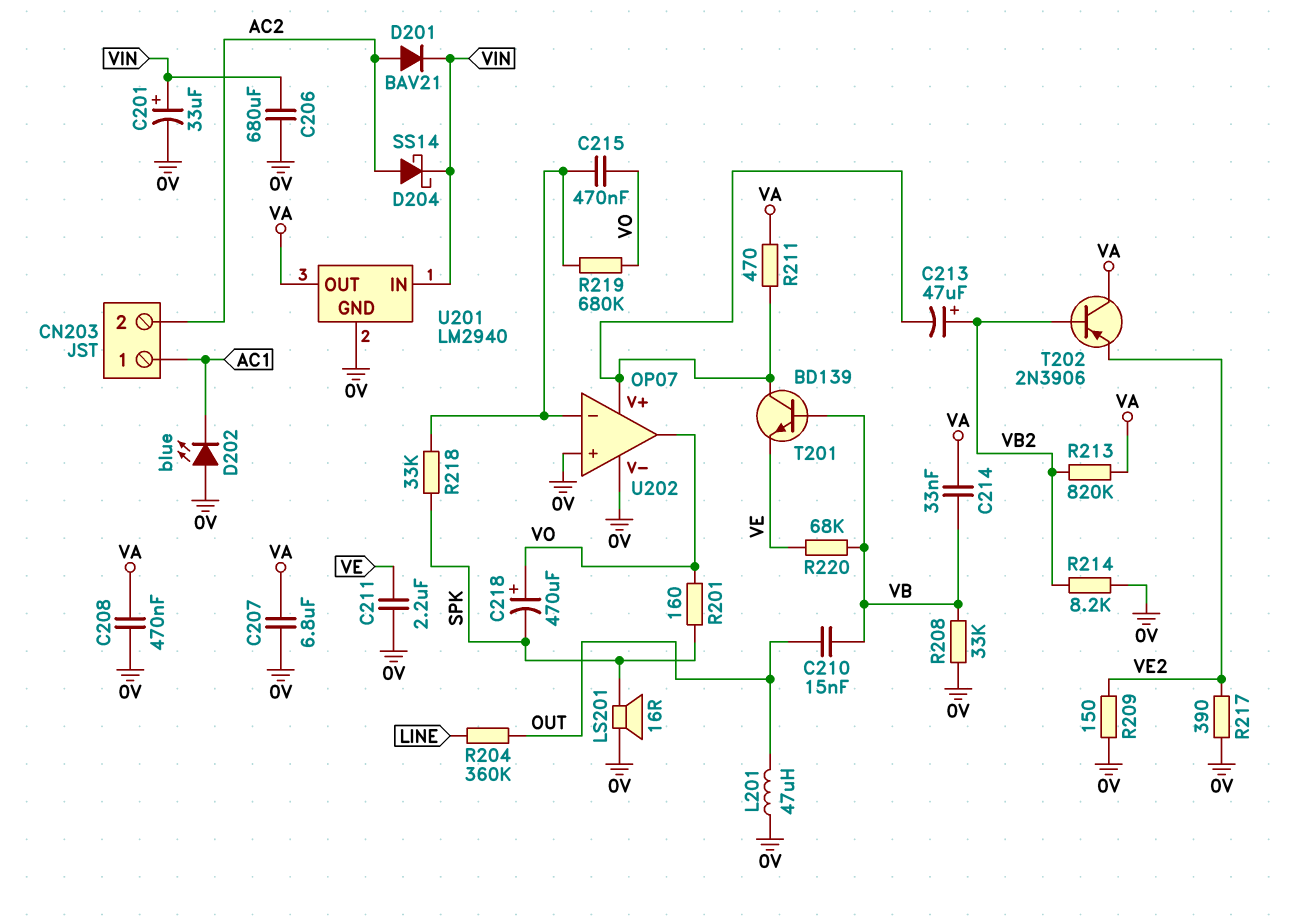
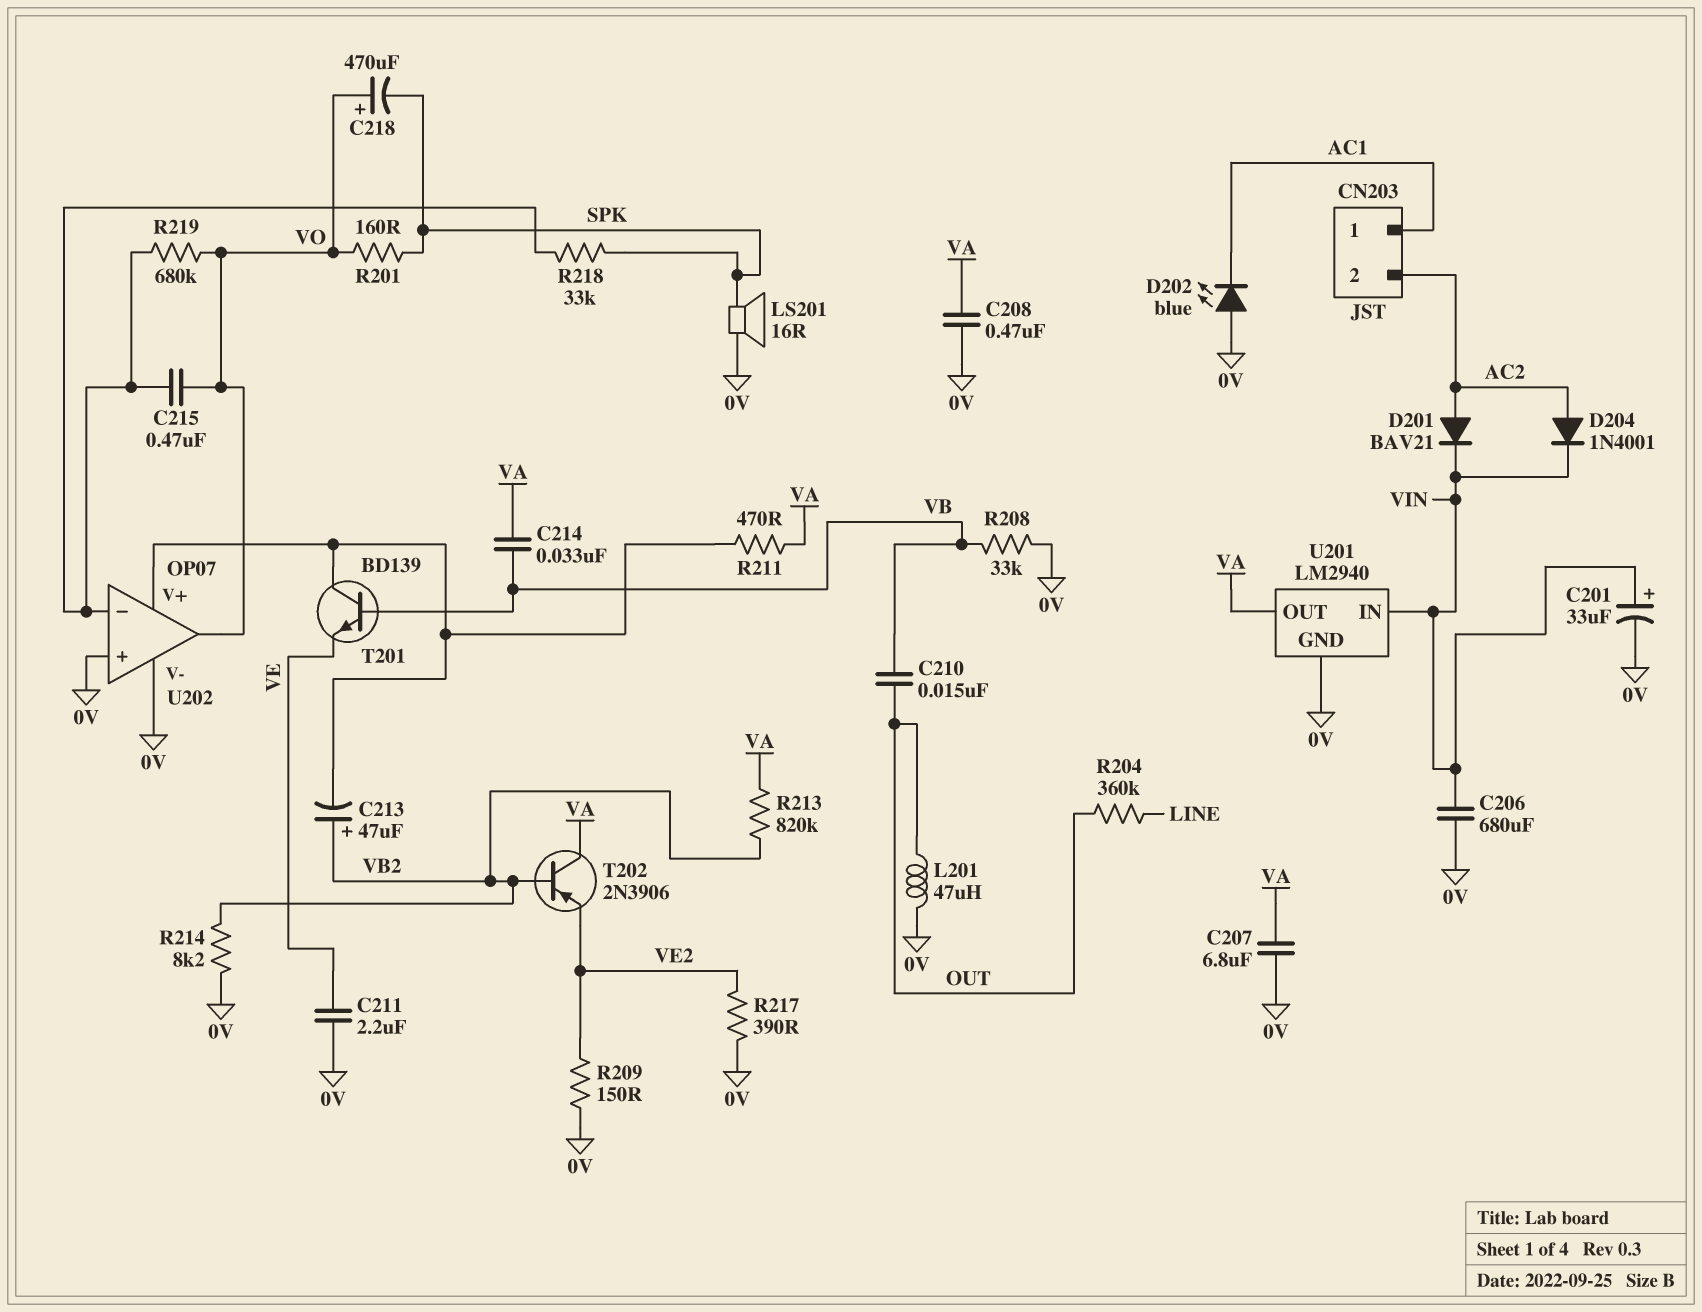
D204: schottky SS14 (A AC2, K VIN) -> diode 1N4001 (A AC2, K VIN)
R220: 68k (VB, VE) -> none

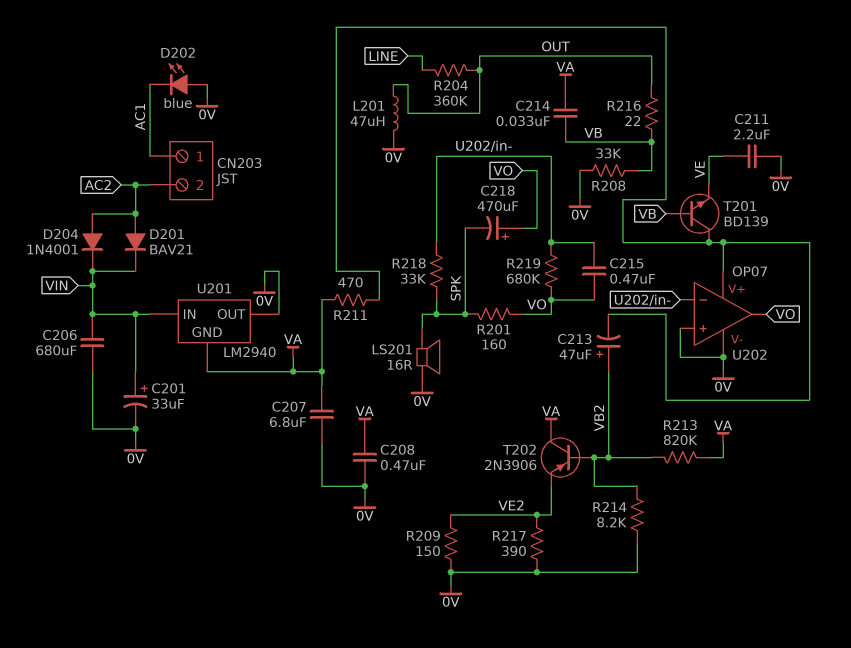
C210: 15nF (OUT, VB) -> none
R216: none -> 22 (OUT, VB)
U201 pin GND: 0V -> VA
U201 pin OUT: VA -> 0V

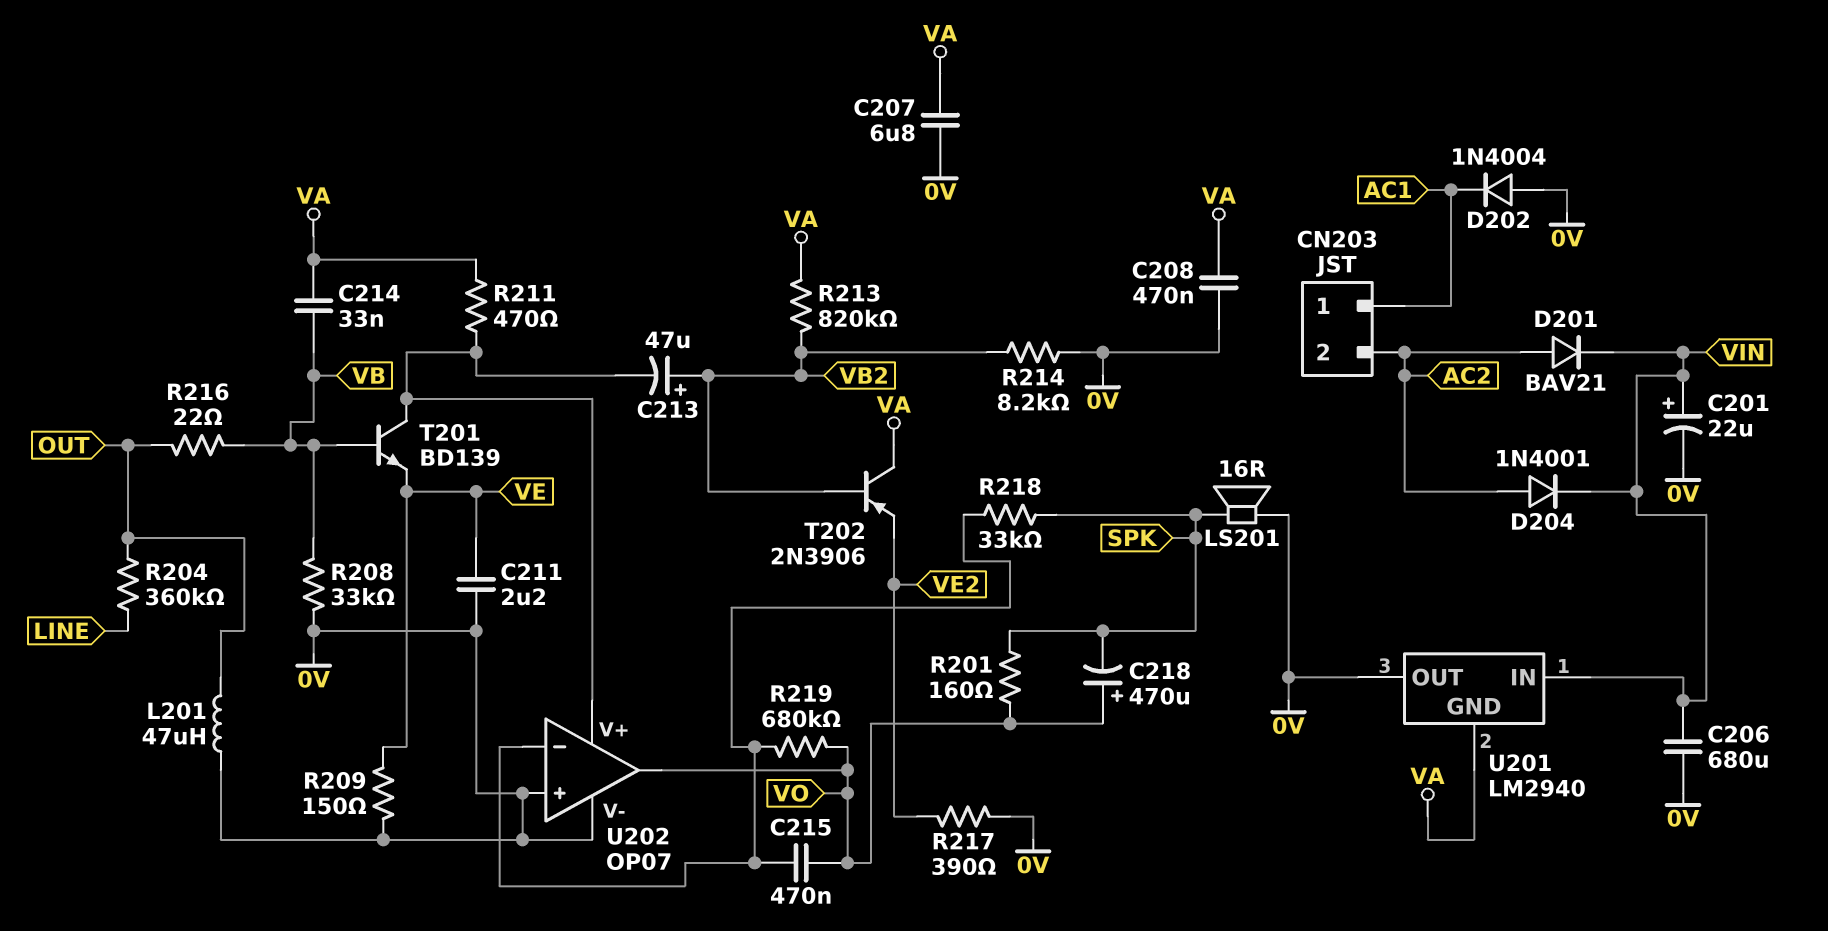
C201: 33uF (plus VIN, minus 0V) -> 22uF (plus VIN, minus 0V)
D202: LED blue (A 0V, K AC1) -> diode 1N4004 (A 0V, K AC1)
R209: 150 (0V, VE2) -> 150 (0V, VE)

